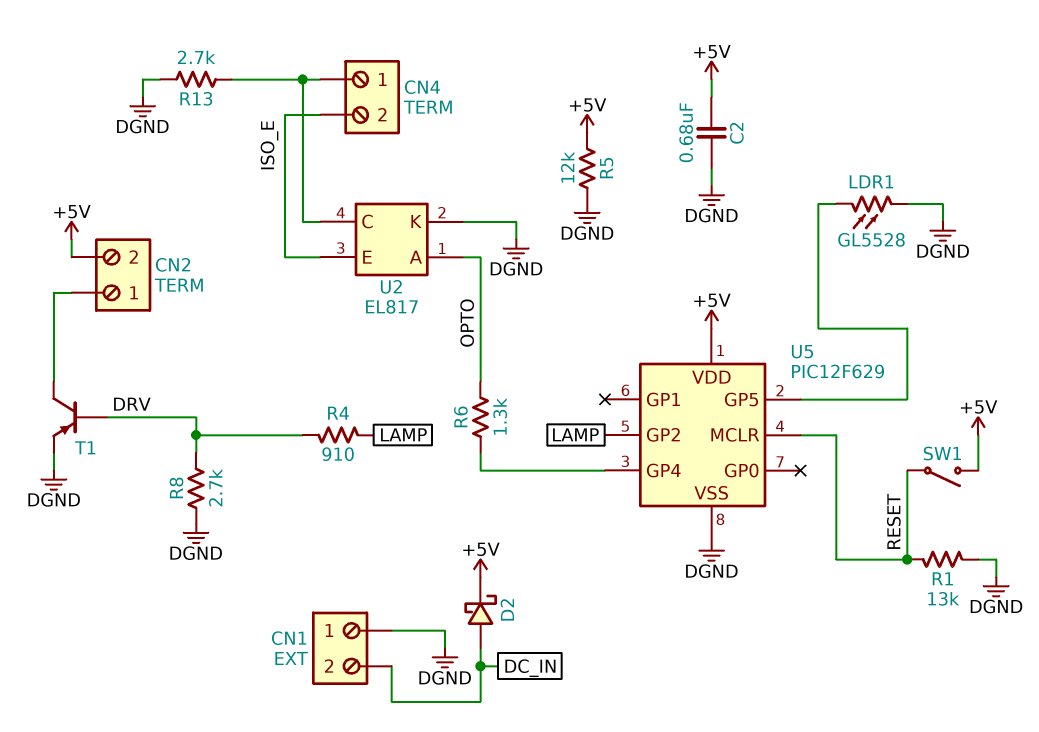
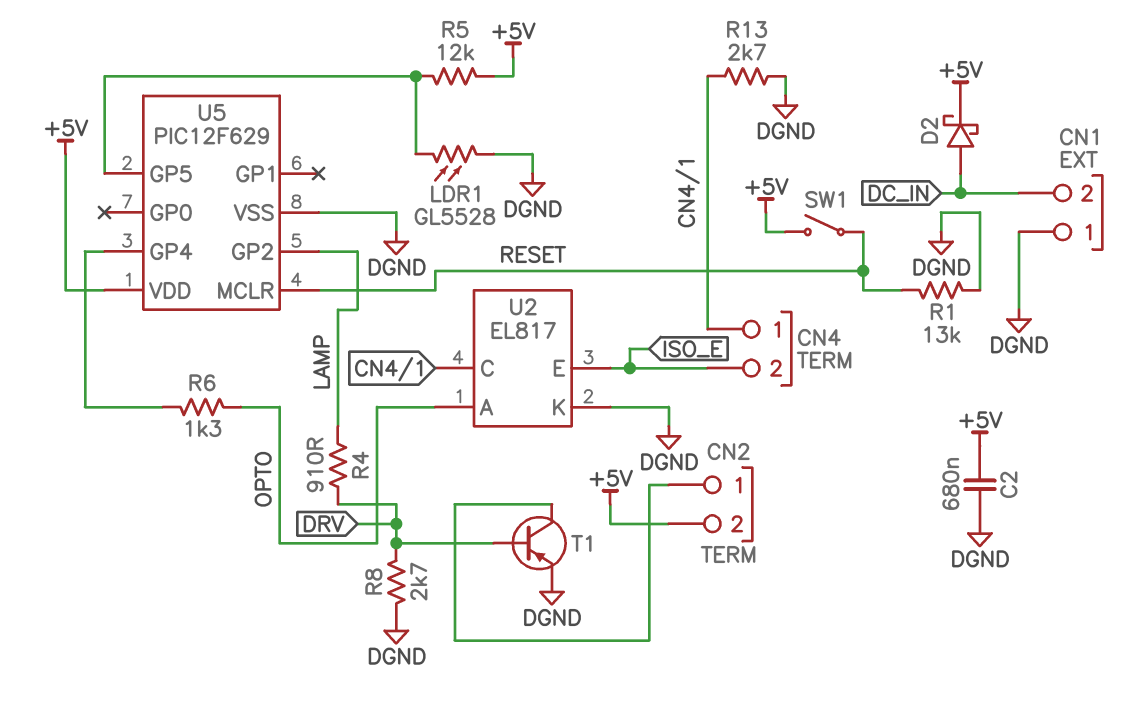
R5: 12k (+5V, DGND) -> 12k (+5V, U5/GP5)

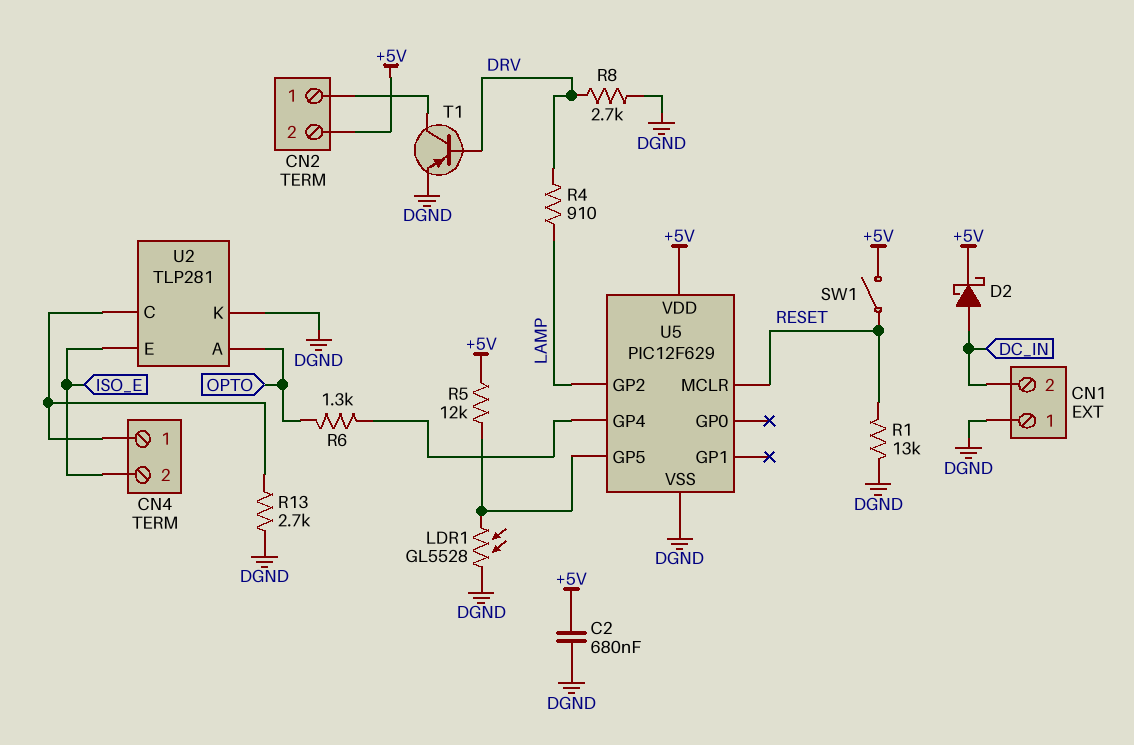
U2: EL817 -> TLP281

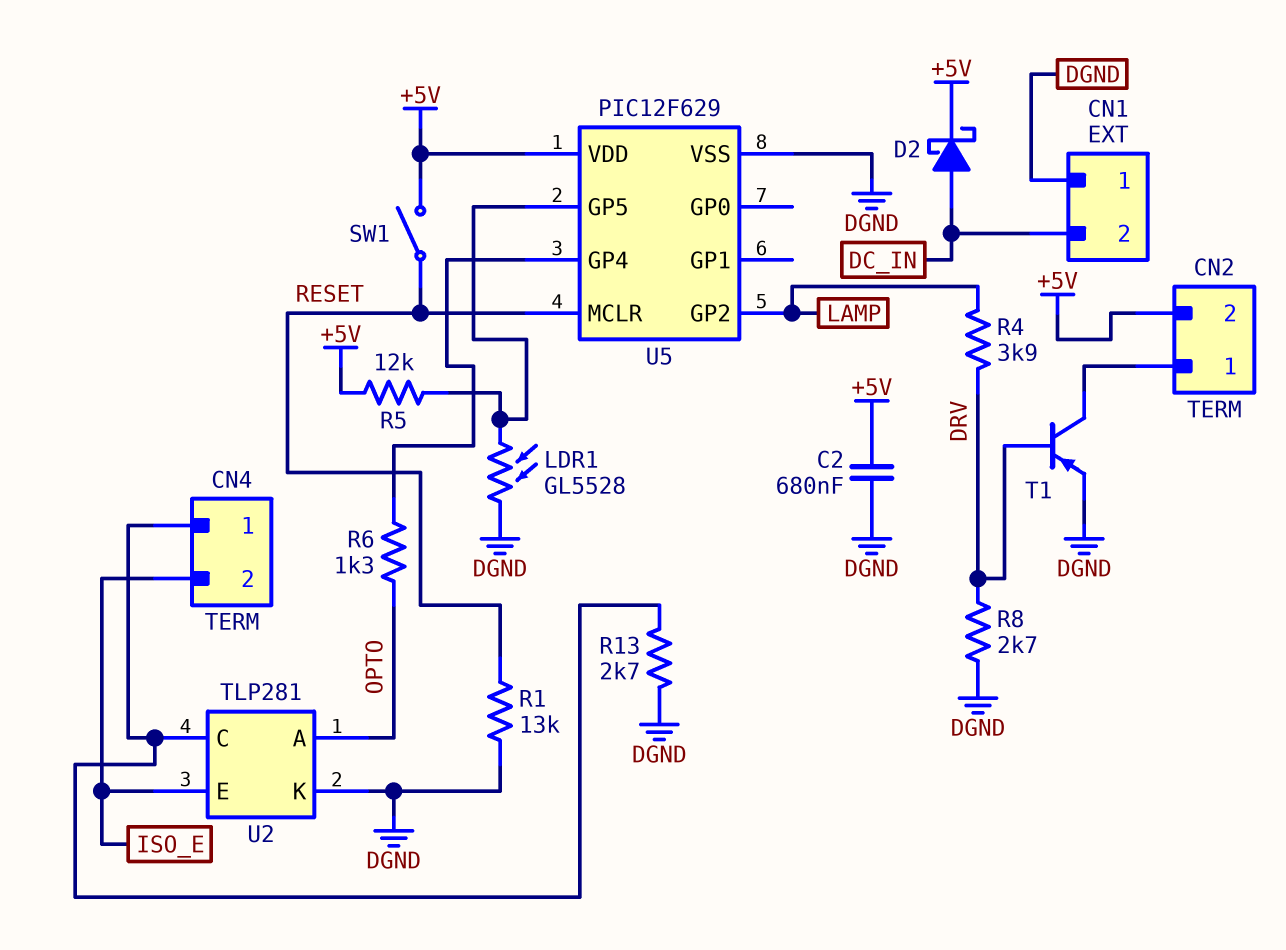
R4: 910 (DRV, LAMP) -> 3.9k (DRV, LAMP)

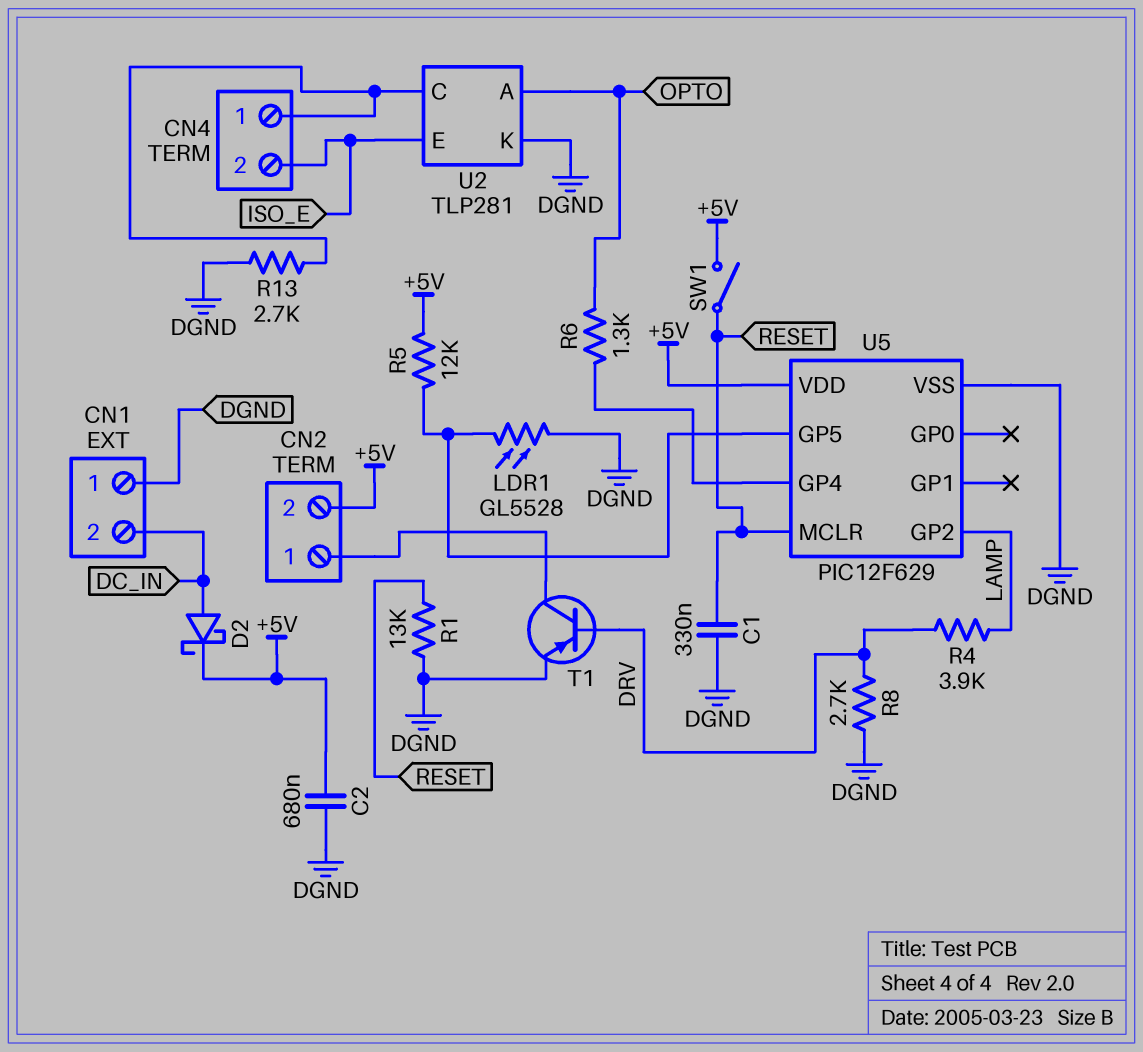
C1: none -> 330nF (DGND, RESET)

